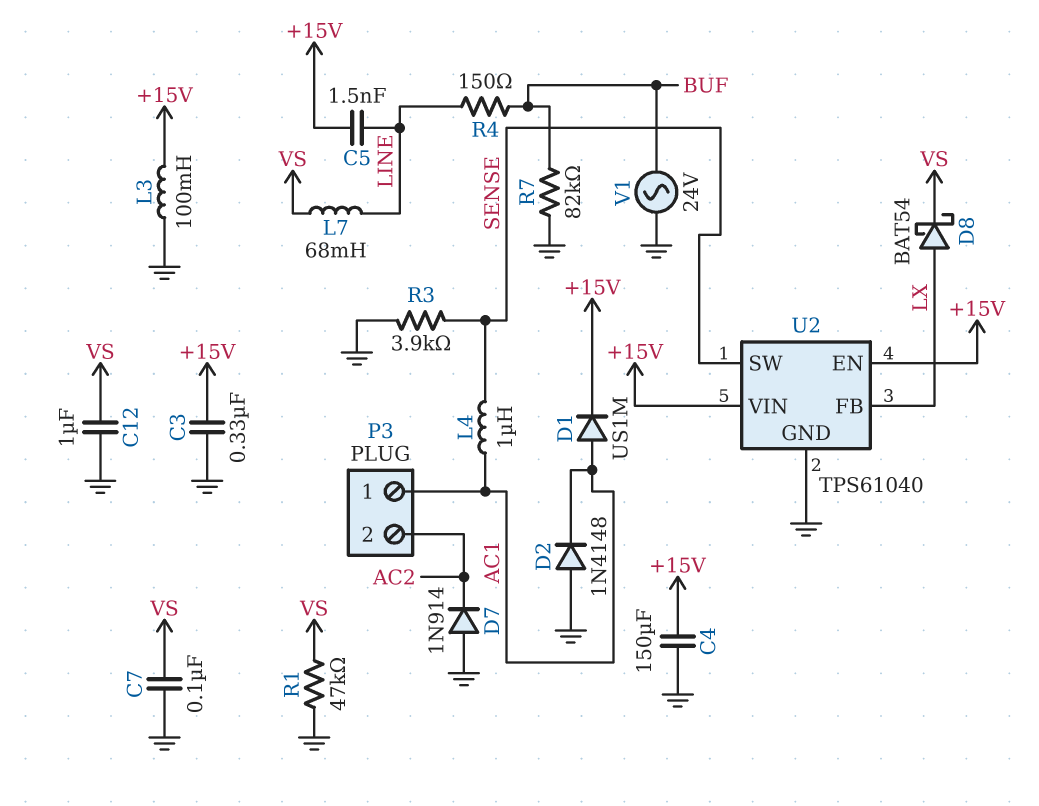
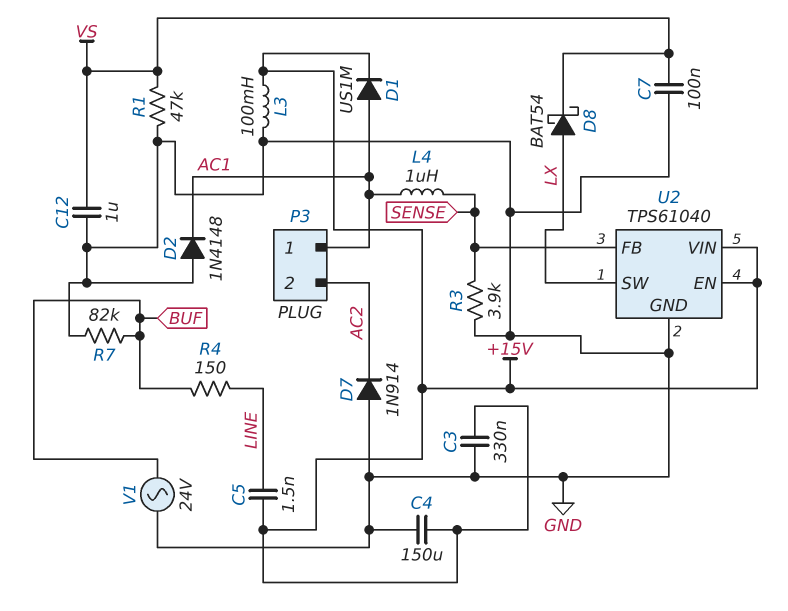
L7: 68mH (LINE, VS) -> none
U2 pin FB: LX -> SENSE
U2 pin SW: SENSE -> LX

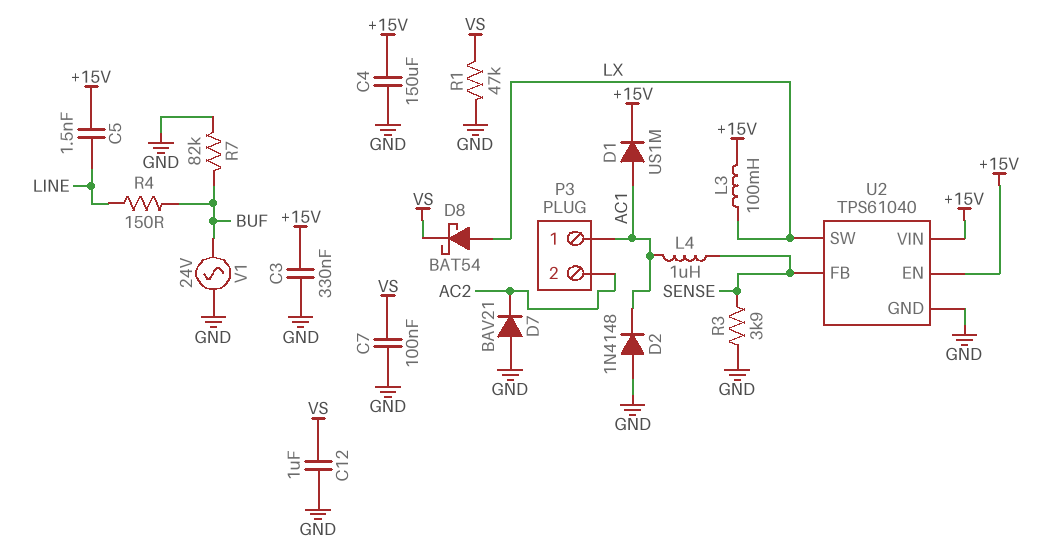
D7: diode 1N914 (A GND, K AC2) -> diode BAV21 (A GND, K AC2)
L3: 100mH (+15V, GND) -> 100mH (+15V, LX)

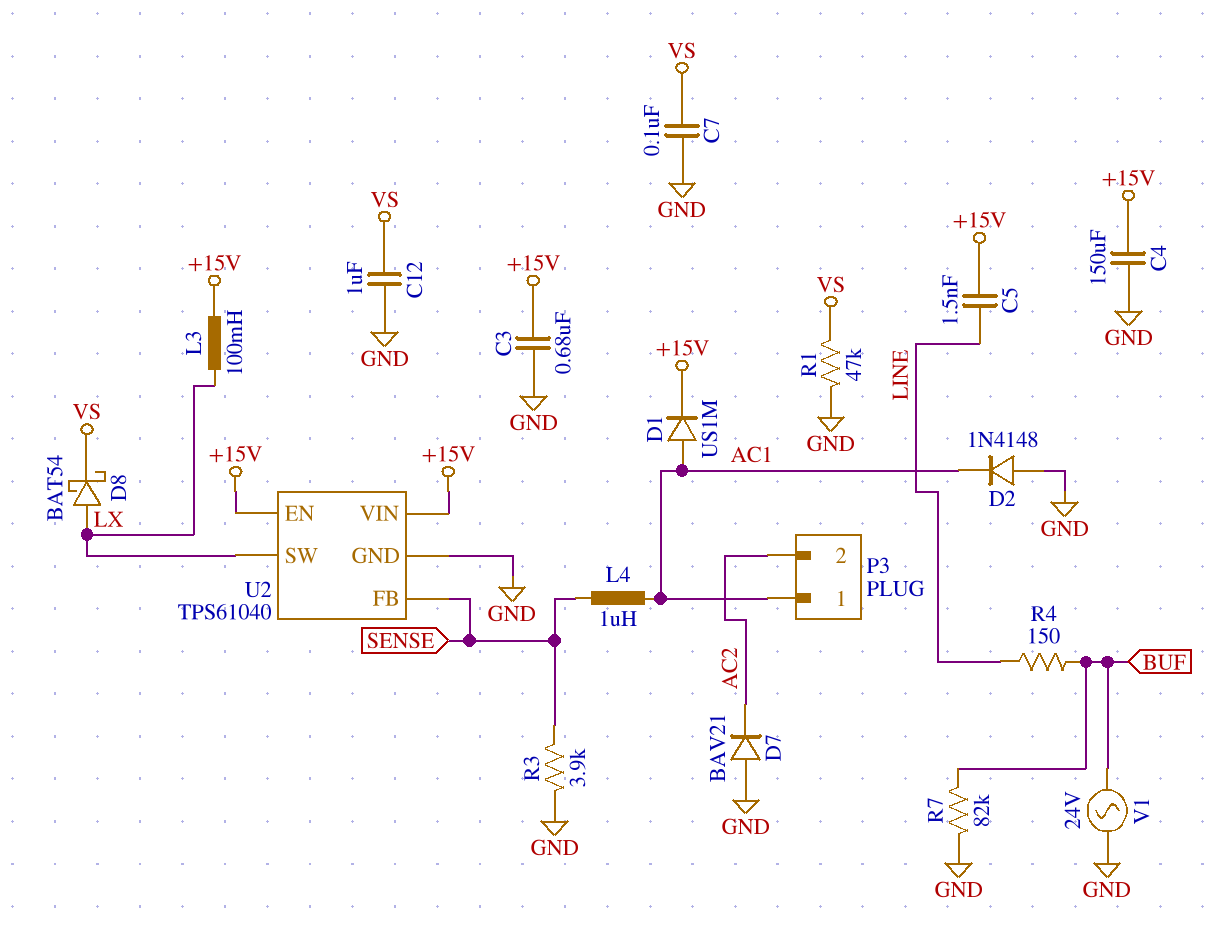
C3: 330nF (+15V, GND) -> 680nF (+15V, GND)

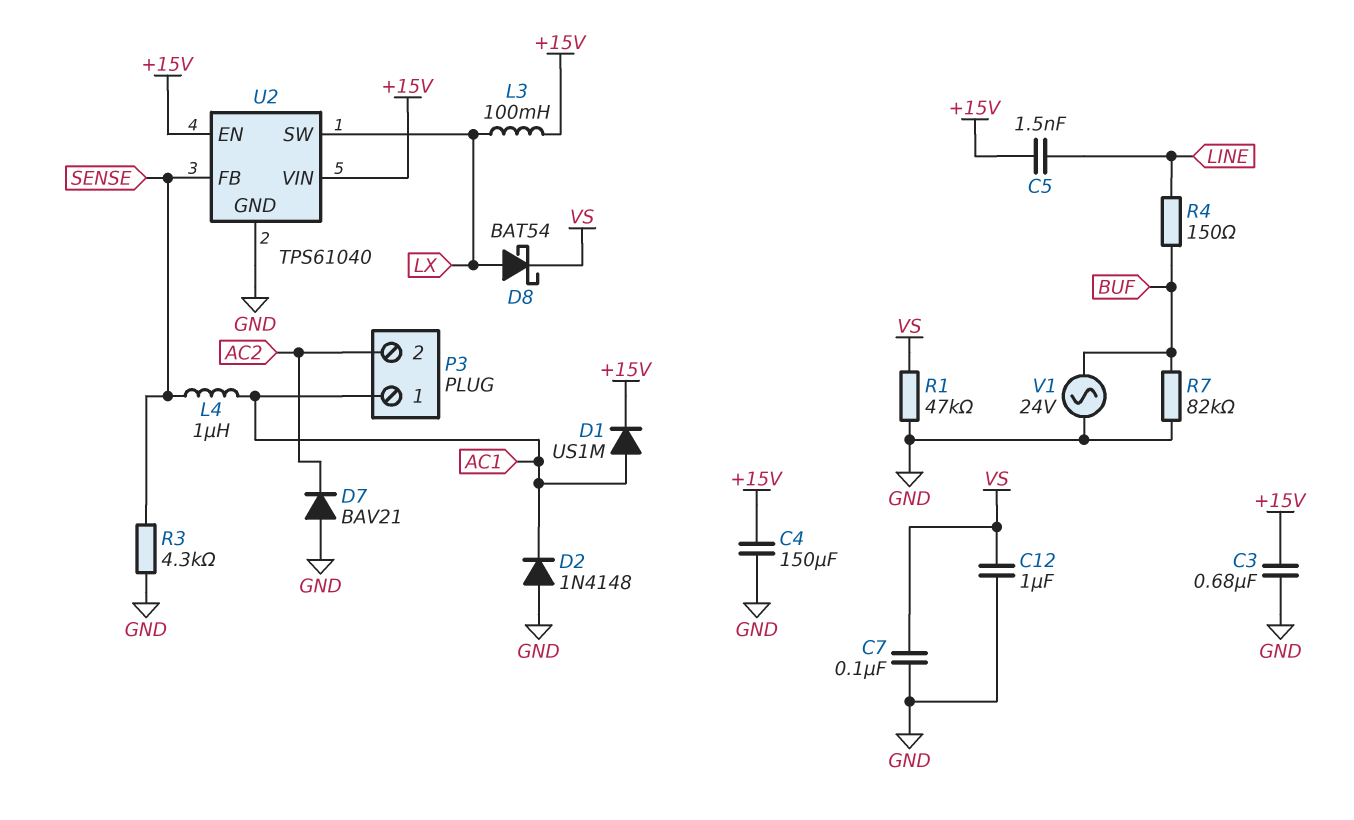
R3: 3.9k (GND, SENSE) -> 4.3k (GND, SENSE)

